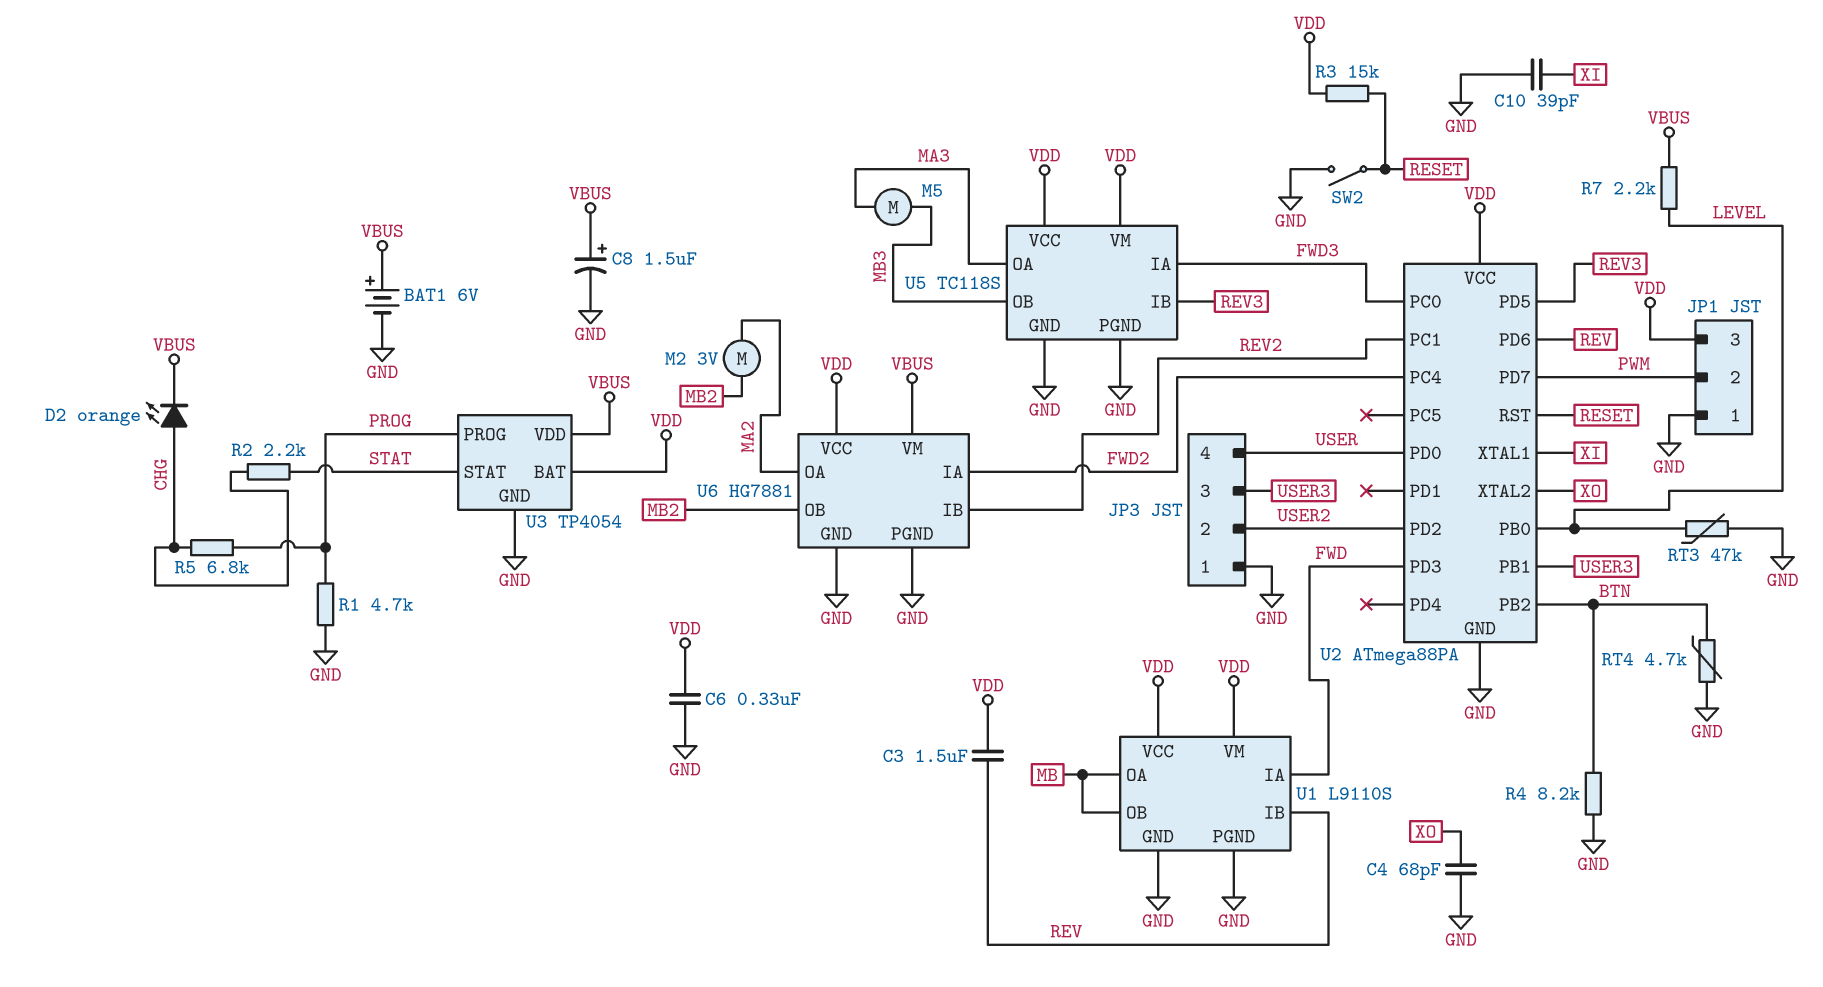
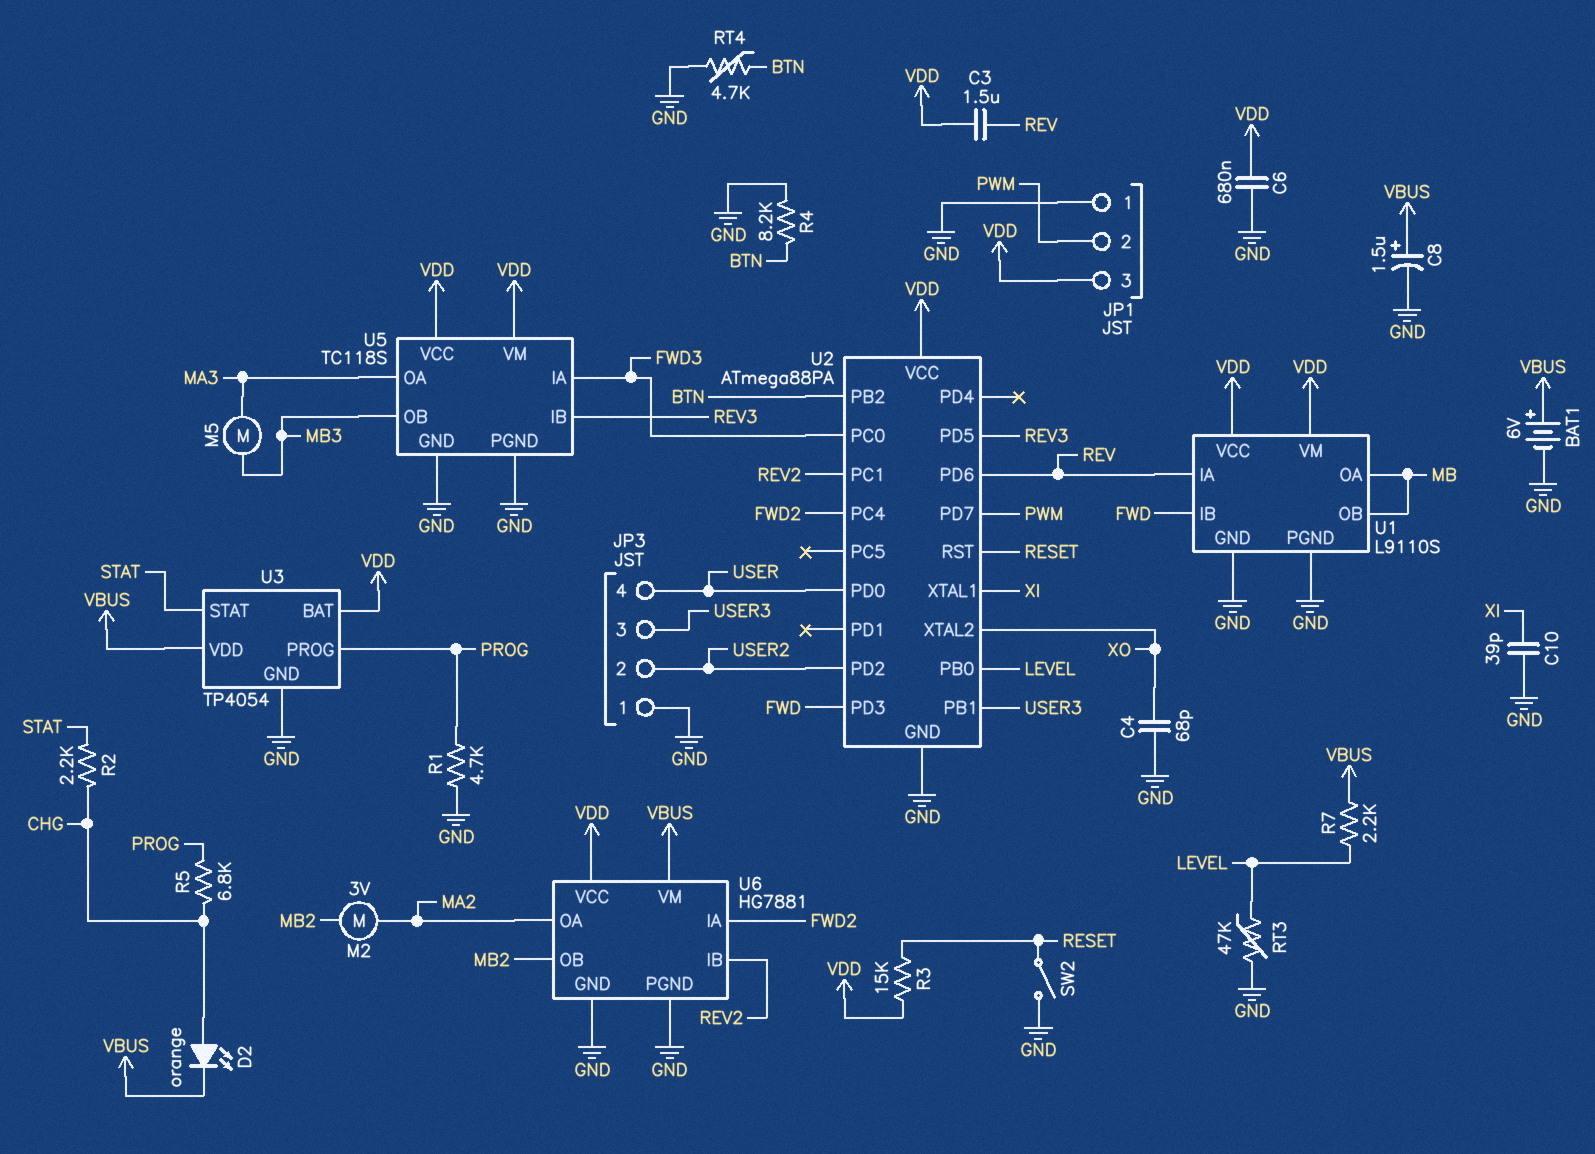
C6: 330nF (GND, VDD) -> 680nF (GND, VDD)
U1 pin IA: FWD -> REV
U1 pin IB: REV -> FWD

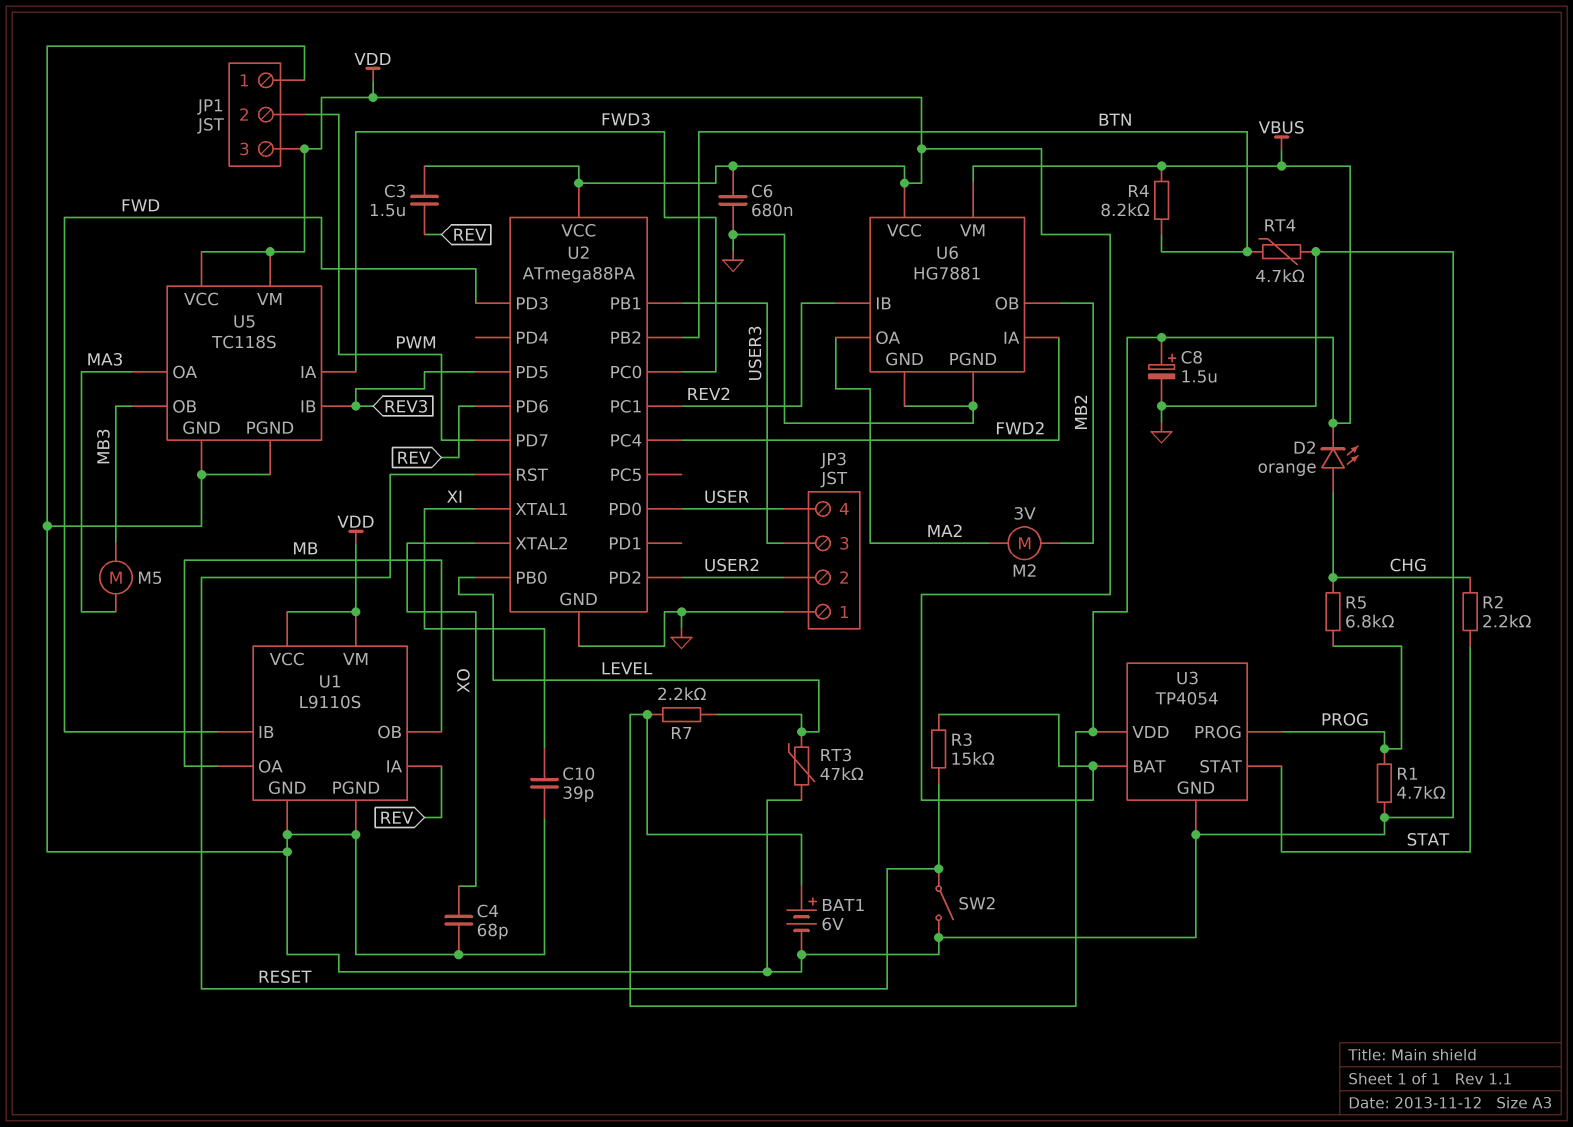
R4: 8.2k (BTN, GND) -> 8.2k (BTN, VBUS)

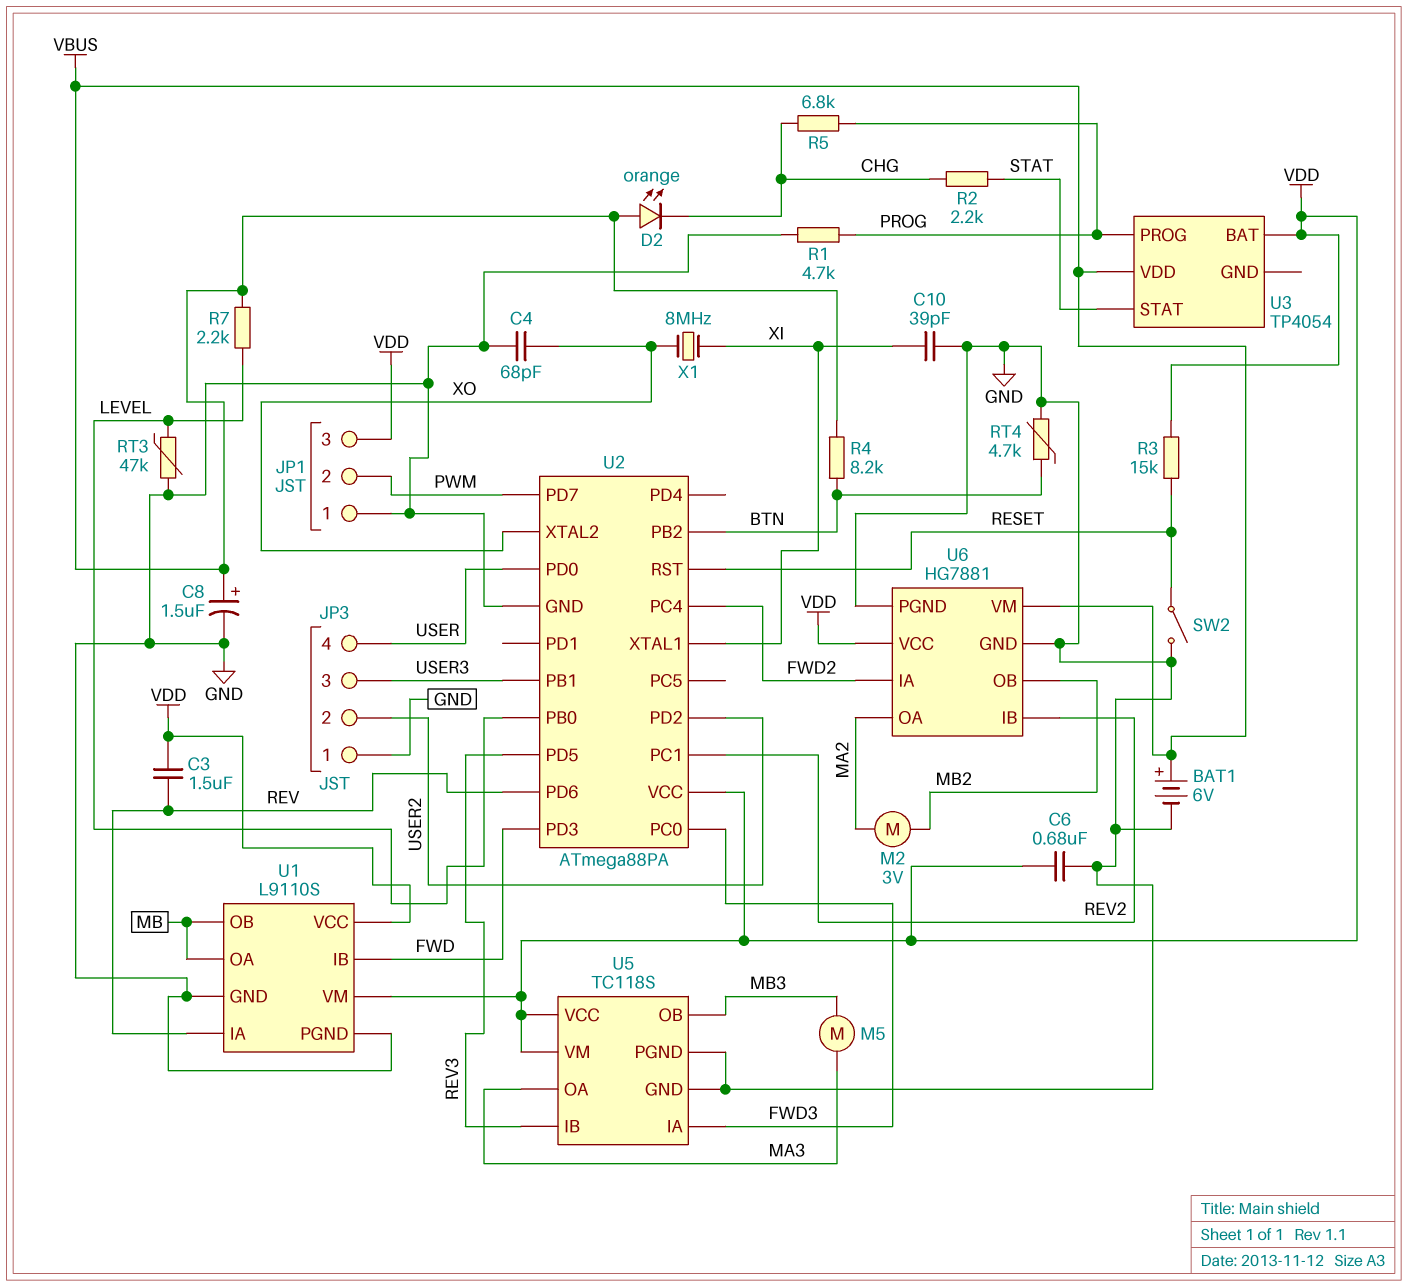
D2: LED orange (A CHG, K VBUS) -> LED orange (A VBUS, K CHG)
U3 pin GND: GND -> none
X1: none -> 8MHz (XI, XO)

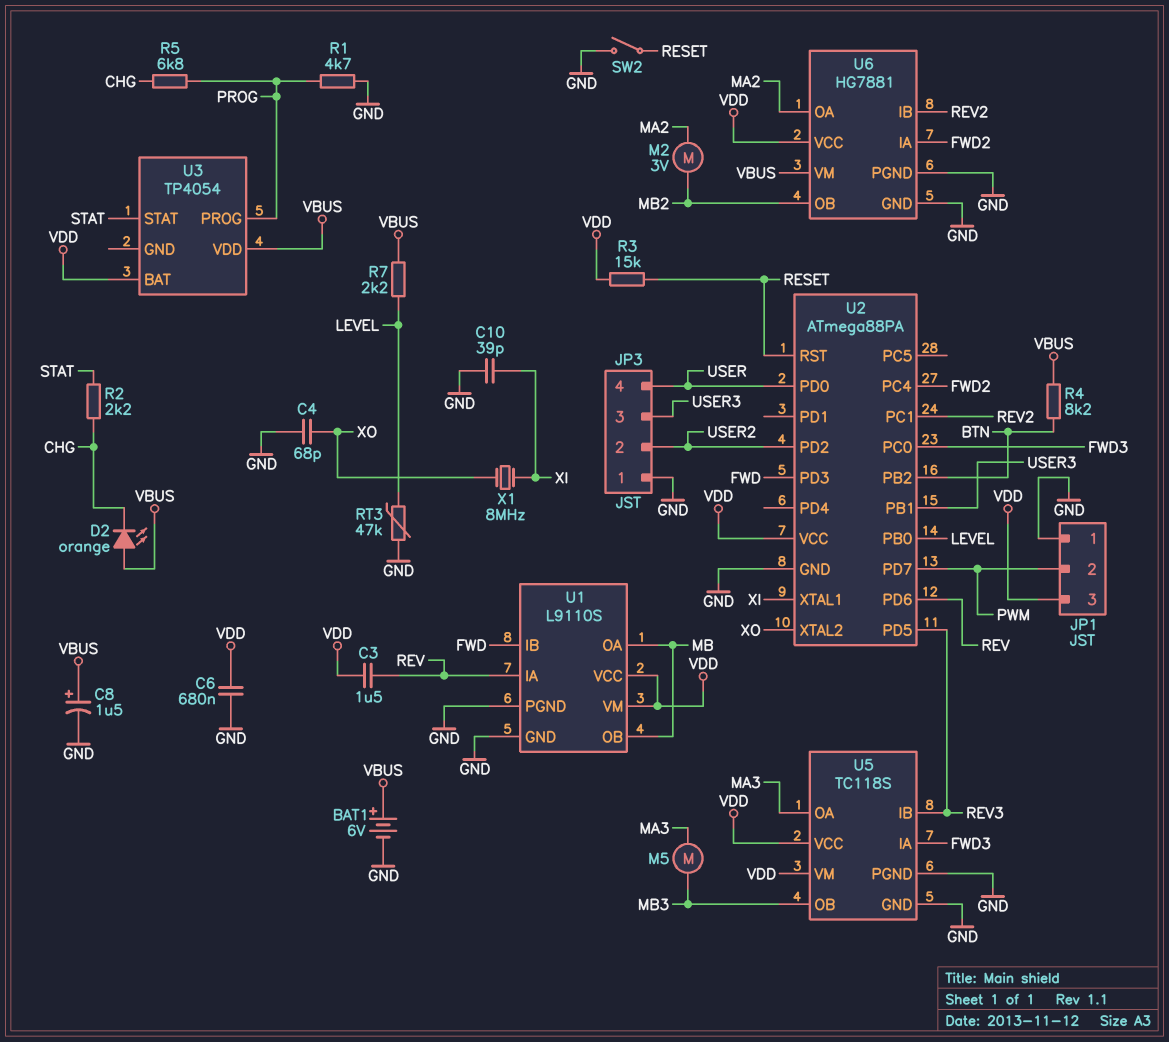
RT4: 4.7k (BTN, GND) -> none

